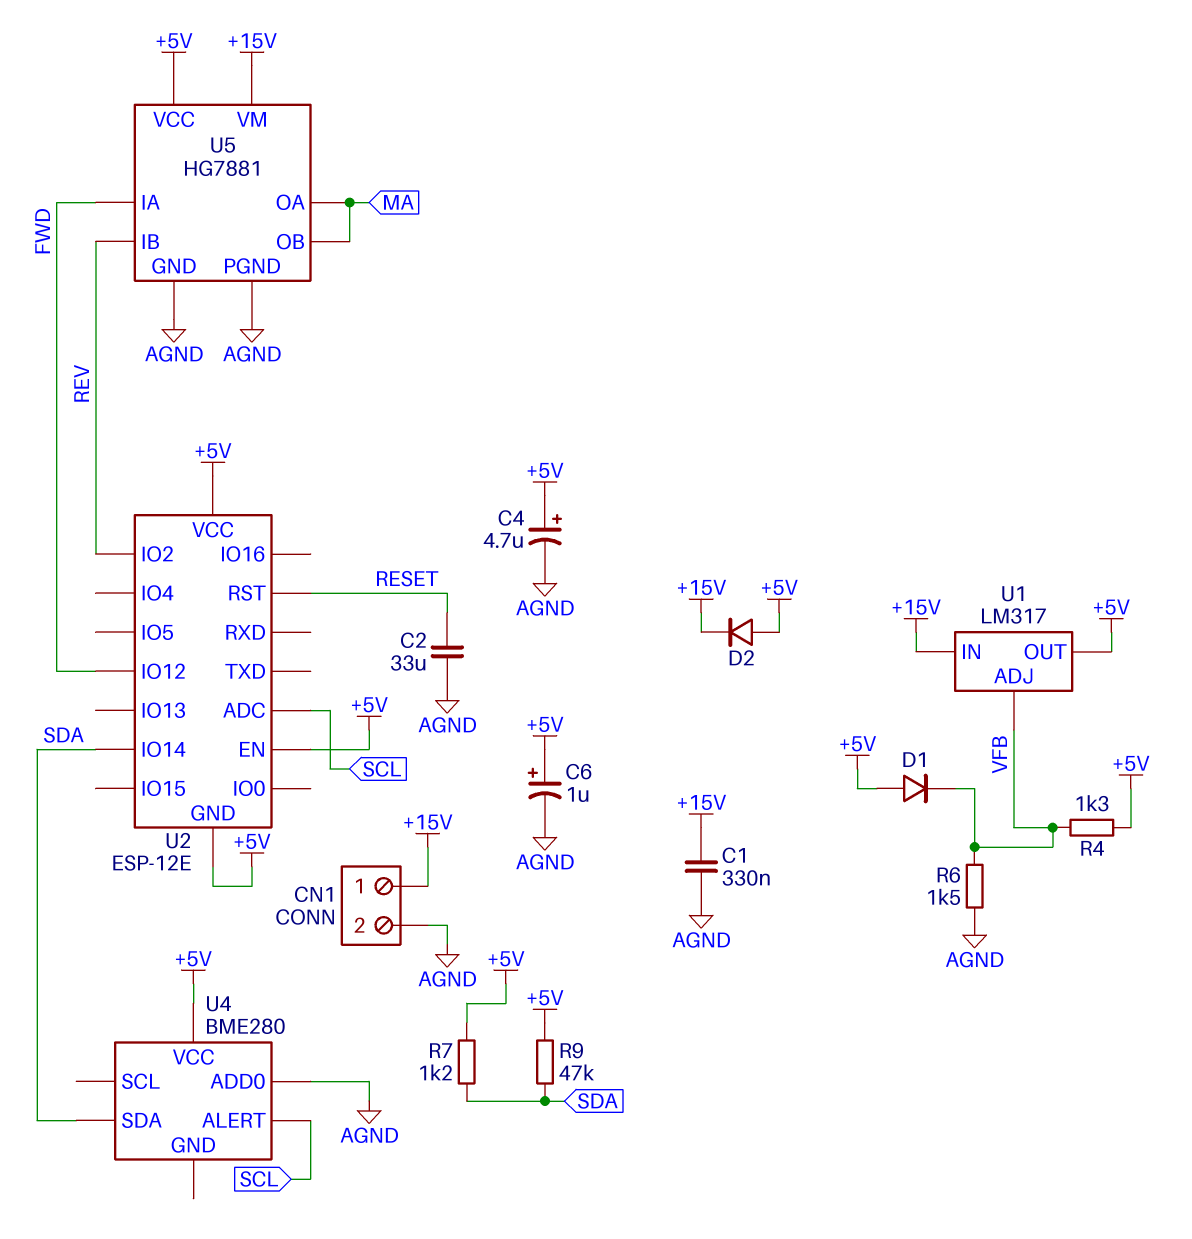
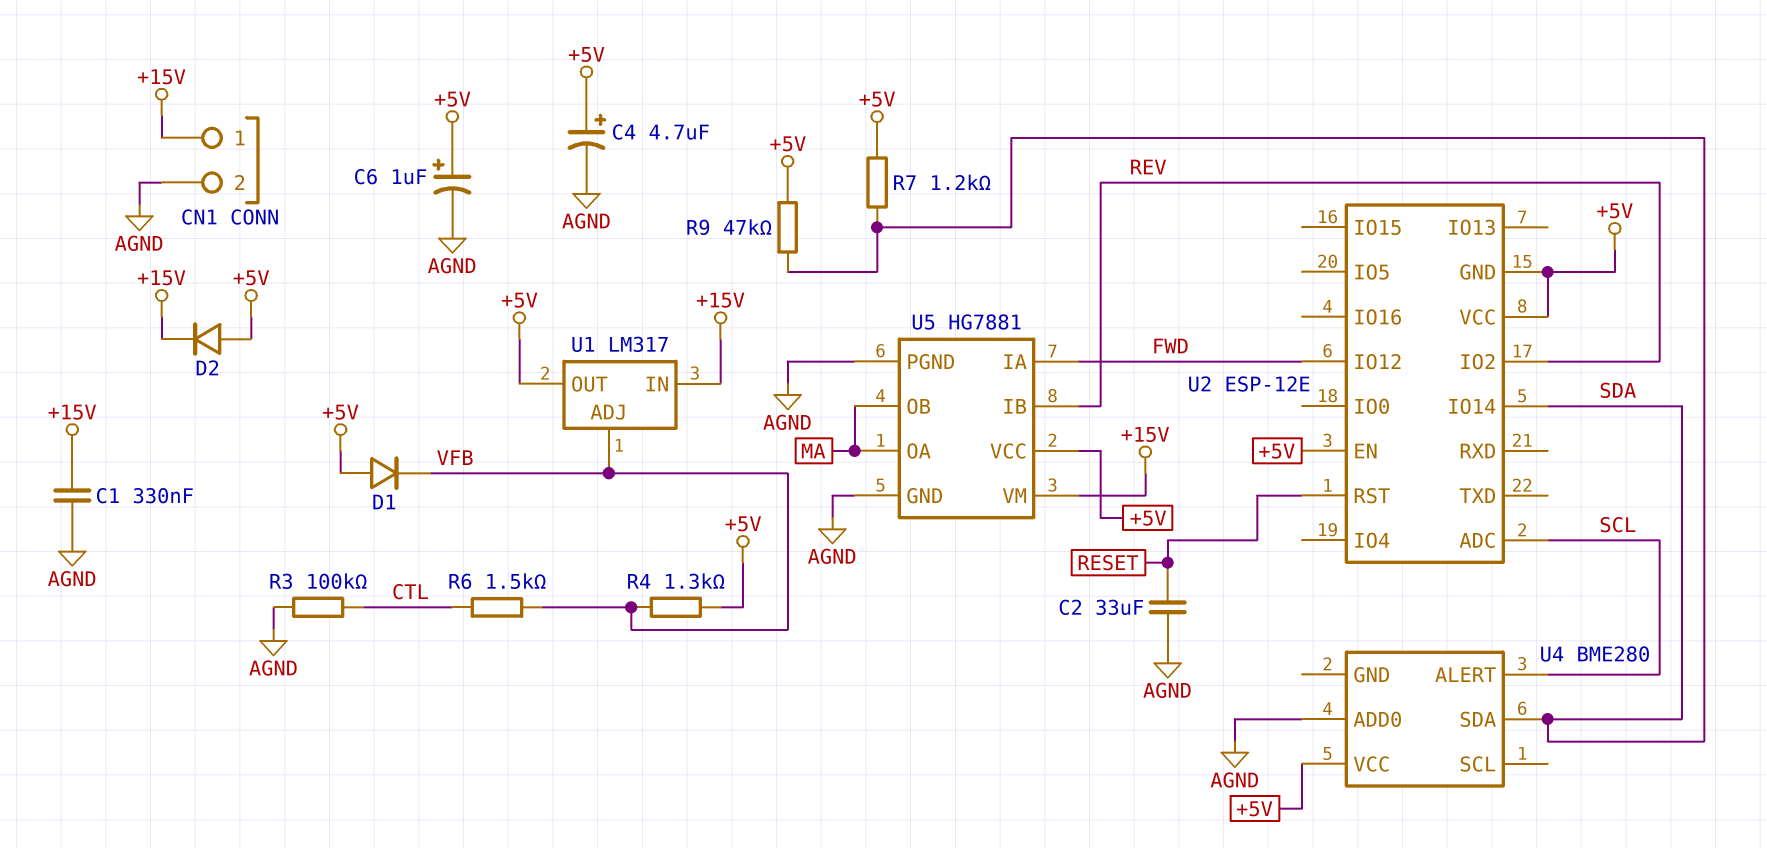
R3: none -> 100k (AGND, CTL)
R6: 1.5k (AGND, VFB) -> 1.5k (CTL, VFB)

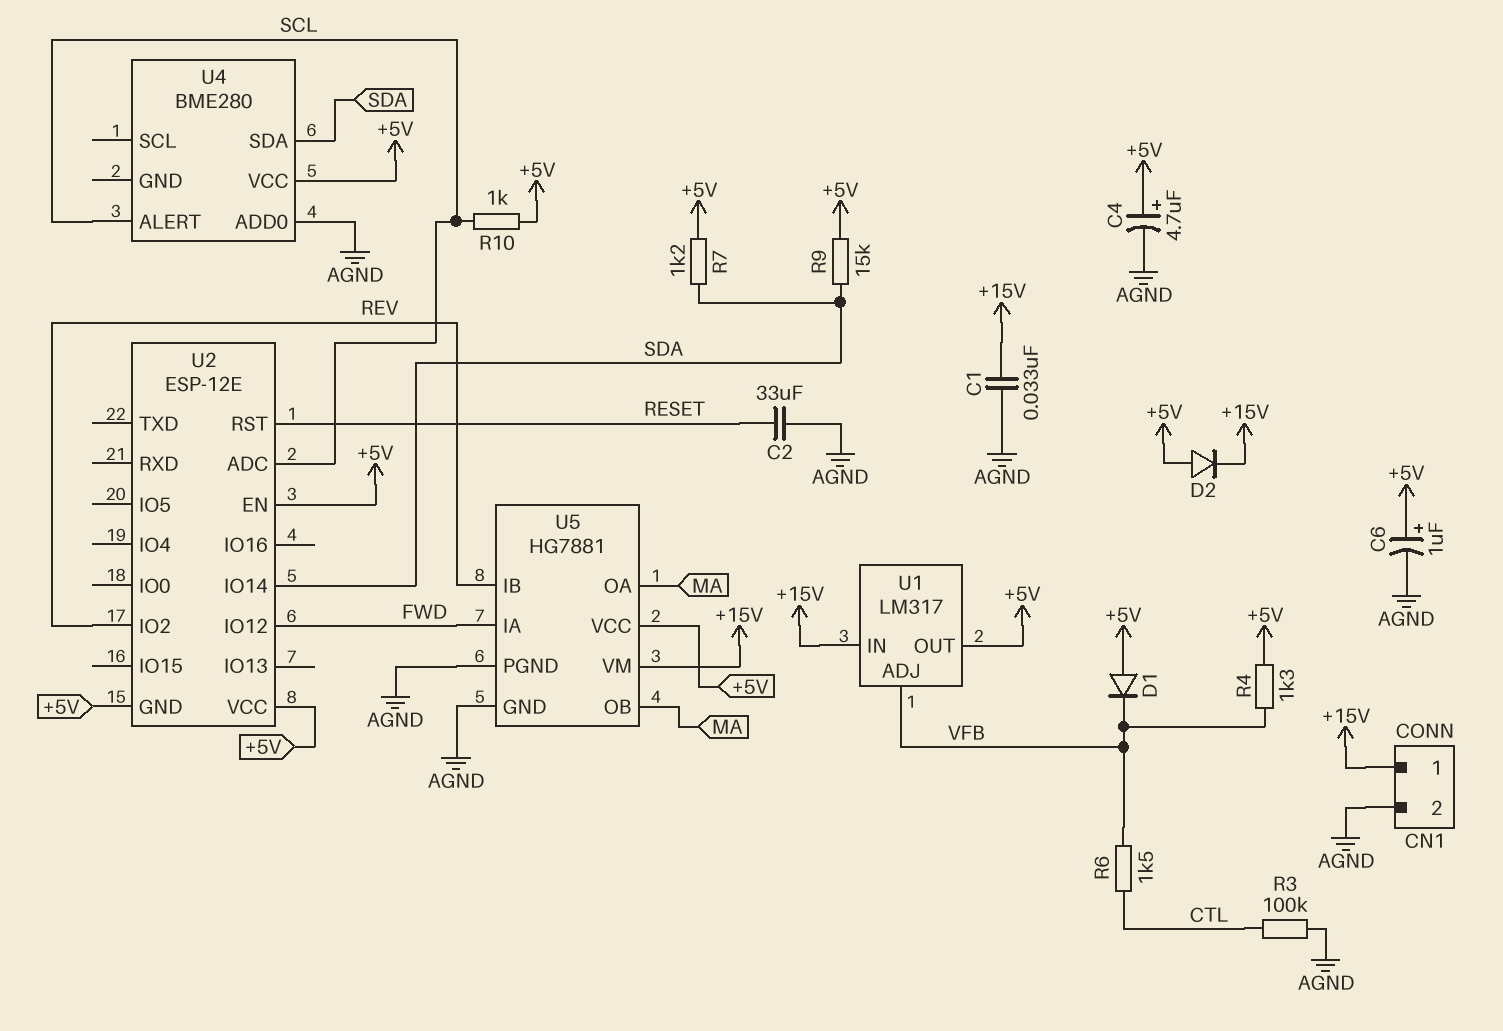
C1: 330nF (+15V, AGND) -> 33nF (+15V, AGND)
R9: 47k (+5V, SDA) -> 15k (+5V, SDA)
R10: none -> 1k (+5V, SCL)

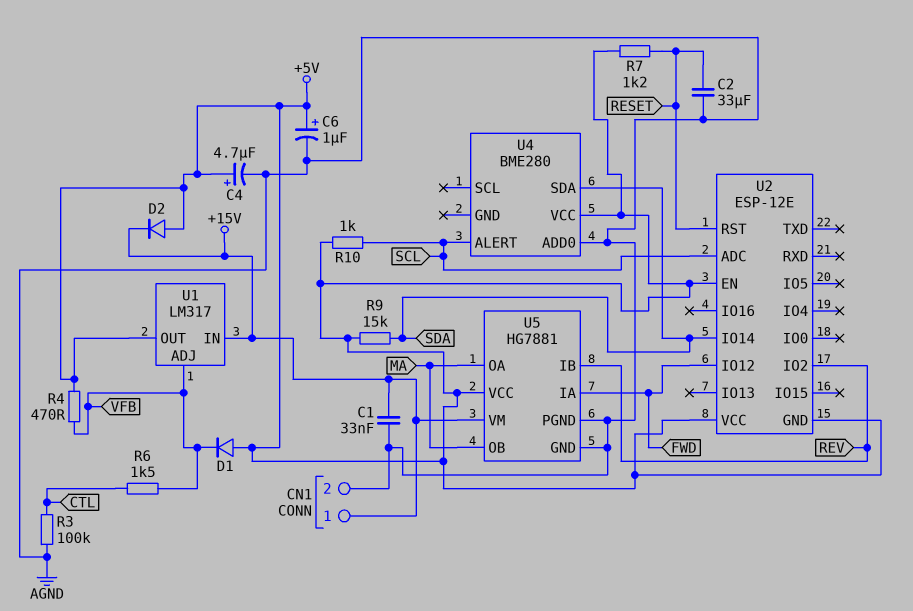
R4: 1.3k (+5V, VFB) -> 470 (+5V, VFB)
R7: 1.2k (+5V, SDA) -> 1.2k (+5V, RESET)

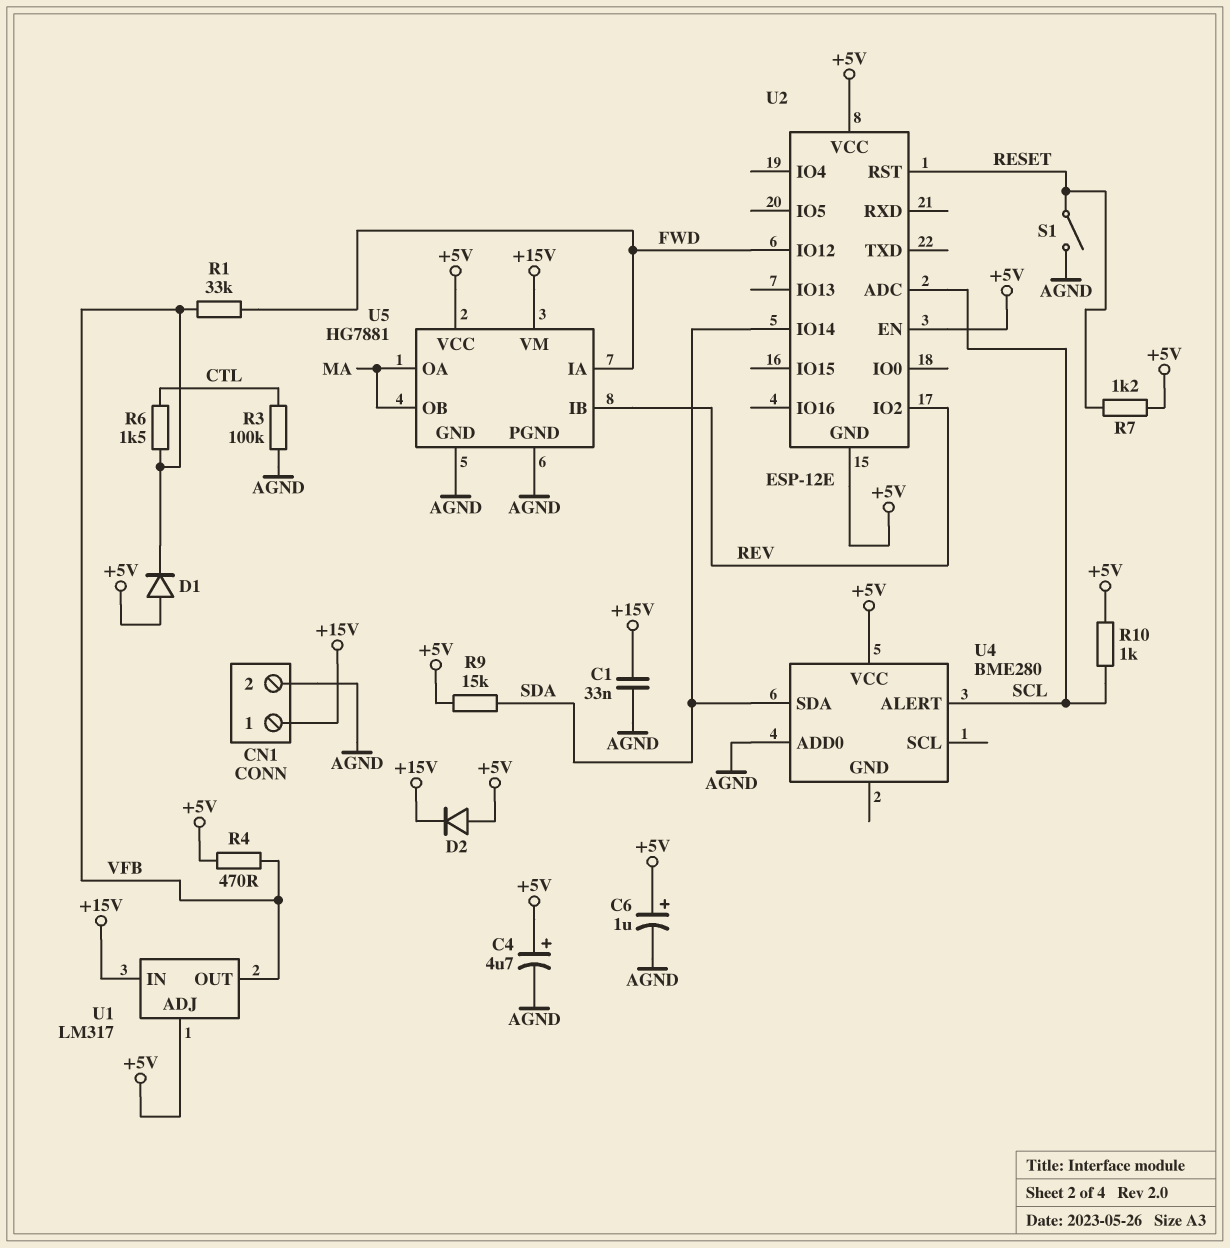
C2: 33uF (AGND, RESET) -> none
R1: none -> 33k (FWD, VFB)
S1: none -> switch (AGND, RESET)
U1 pin ADJ: VFB -> +5V
U1 pin OUT: +5V -> VFB

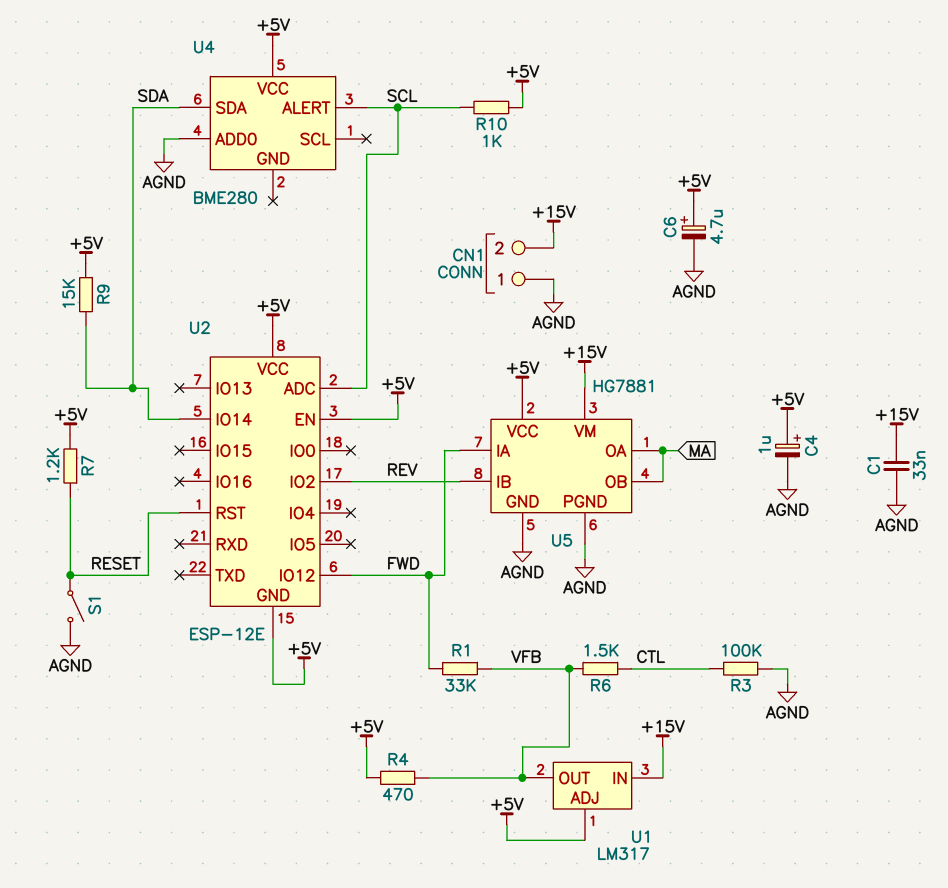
C4: 4.7uF (plus +5V, minus AGND) -> 1uF (plus +5V, minus AGND)
C6: 1uF (plus +5V, minus AGND) -> 4.7uF (plus +5V, minus AGND)
CN1 pin 1: +15V -> AGND
CN1 pin 2: AGND -> +15V
D1: diode (A +5V, K VFB) -> none
D2: diode (A +5V, K +15V) -> none

